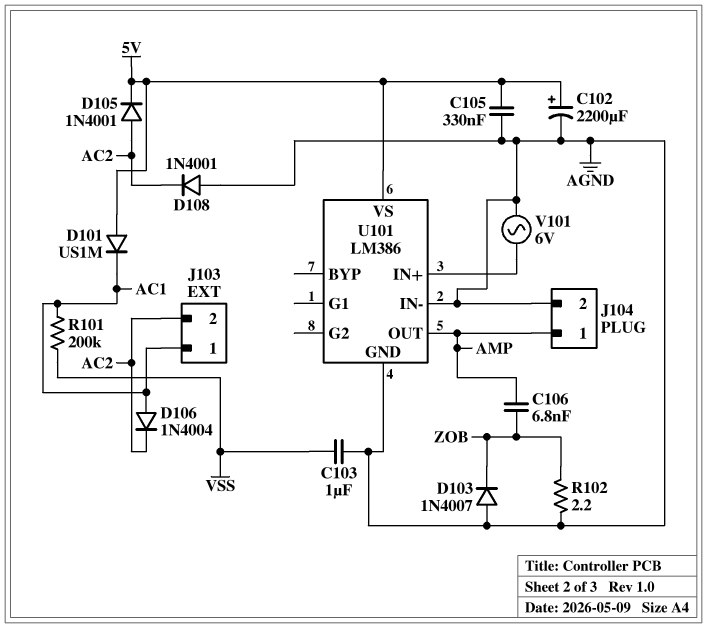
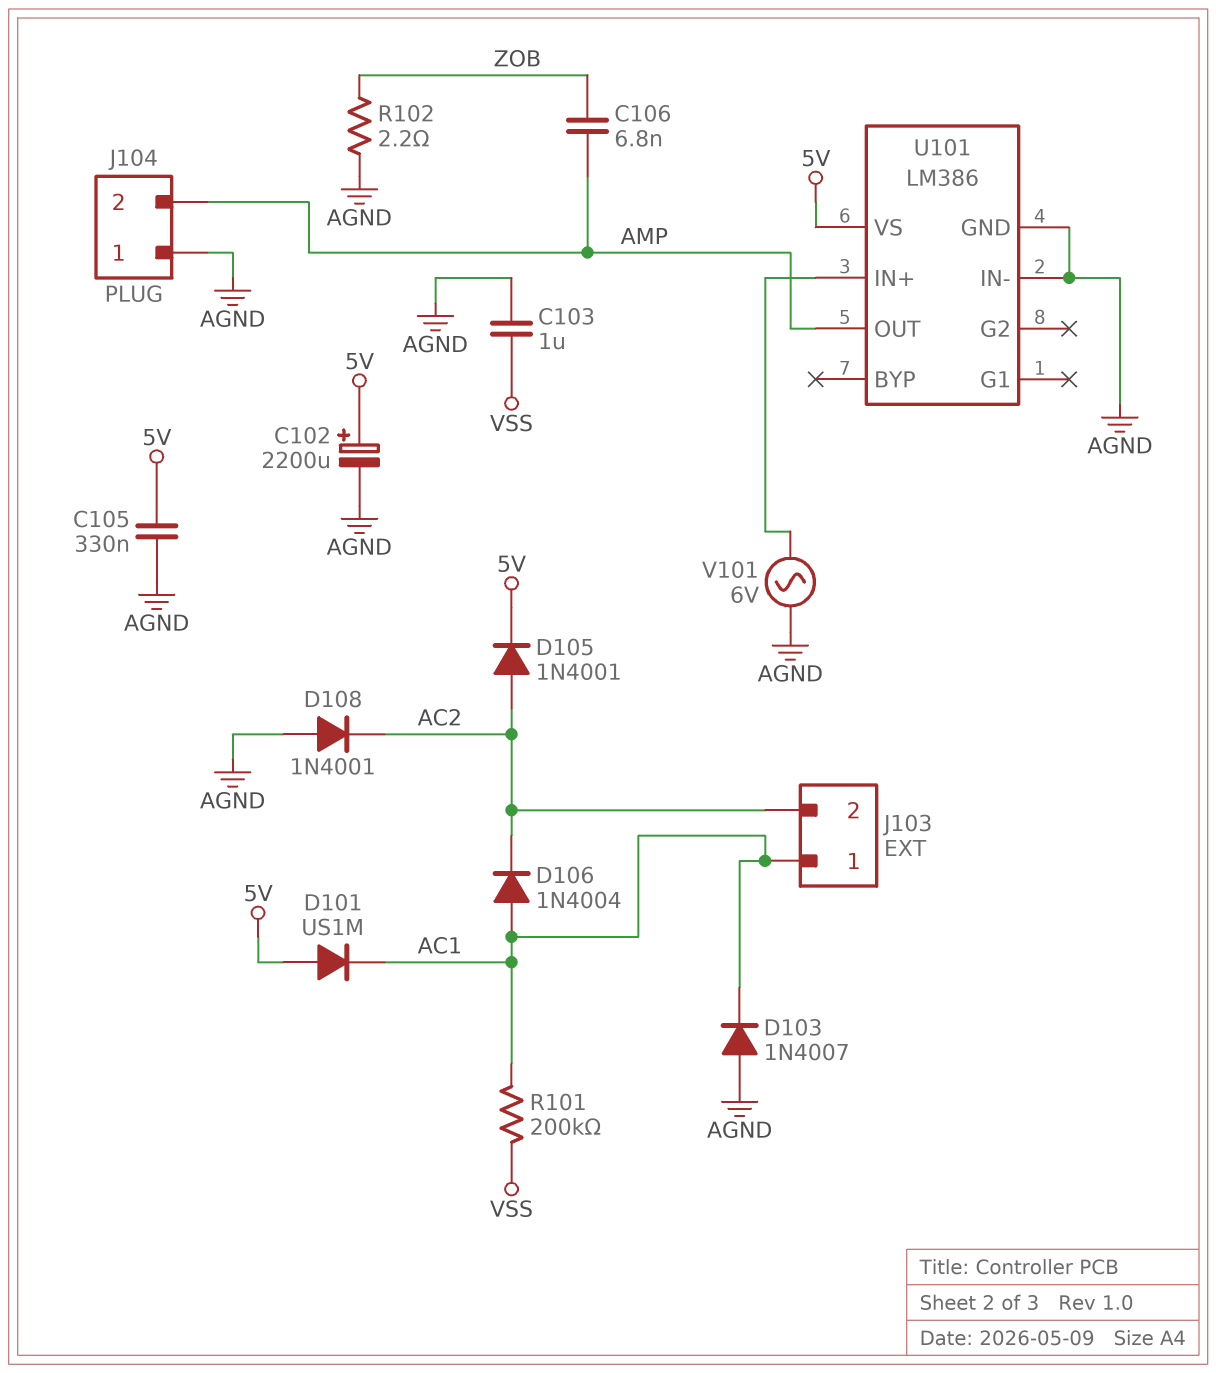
D103: diode 1N4007 (A AGND, K ZOB) -> diode 1N4007 (A AGND, K AC1)
J104 pin 1: AMP -> AGND
J104 pin 2: AGND -> AMP

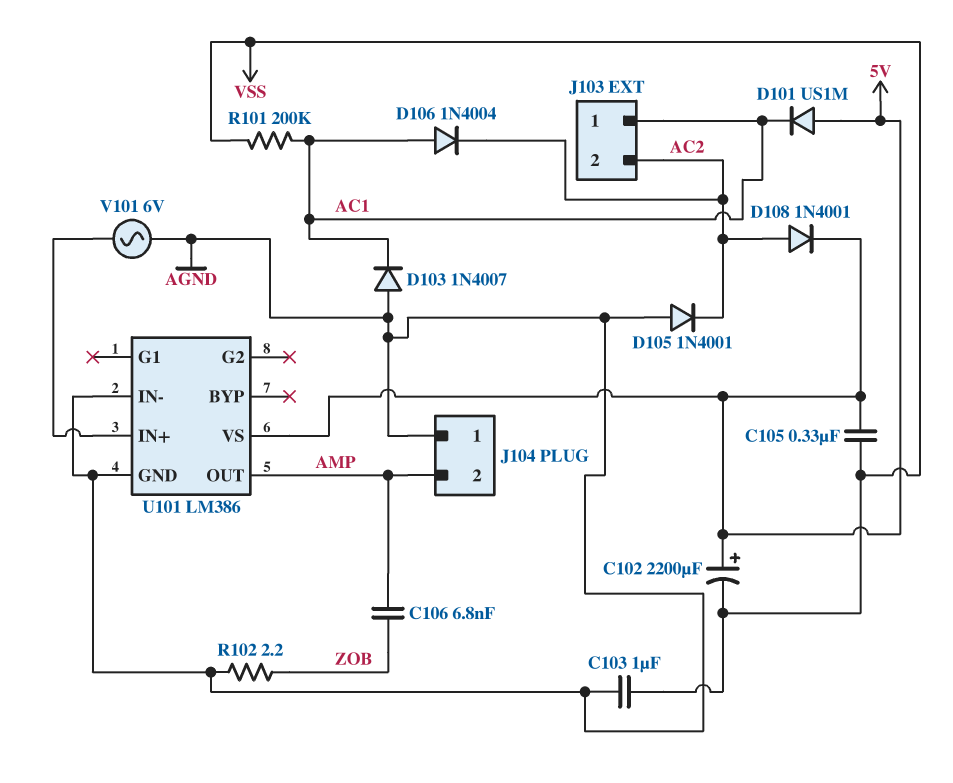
C102: 2200uF (plus 5V, minus AGND) -> 2200uF (plus 5V, minus VSS)
C105: 330nF (5V, AGND) -> 330nF (5V, VSS)
D105: diode 1N4001 (A AC2, K 5V) -> diode 1N4001 (A AGND, K AC2)
D108: diode 1N4001 (A AGND, K AC2) -> diode 1N4001 (A AC2, K 5V)

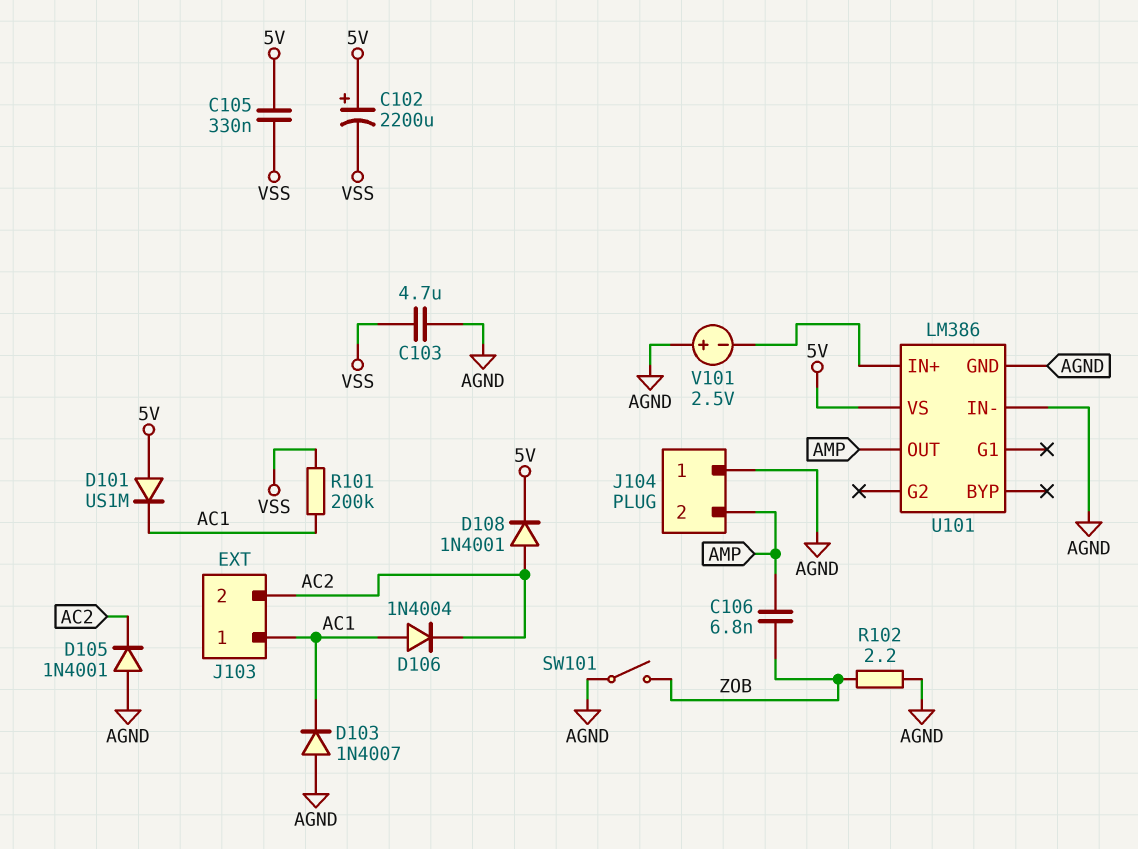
C103: 1uF (AGND, VSS) -> 4.7uF (AGND, VSS)
SW101: none -> switch (AGND, ZOB)
V101: AC 6V (AGND, U101/IN+) -> 2.5V (plus AGND, minus U101/IN+)

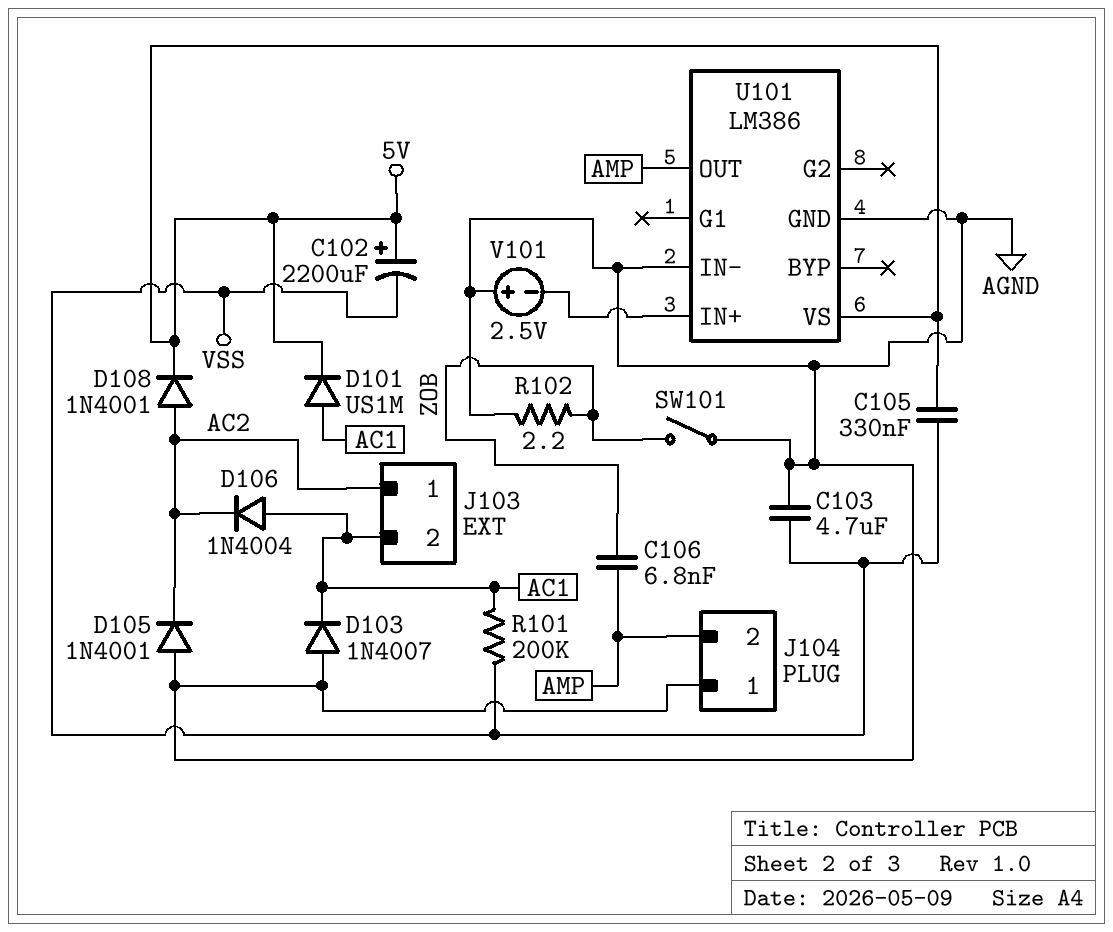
D101: diode US1M (A 5V, K AC1) -> diode US1M (A AC1, K 5V)
J103 pin 1: AC1 -> AC2
J103 pin 2: AC2 -> AC1

